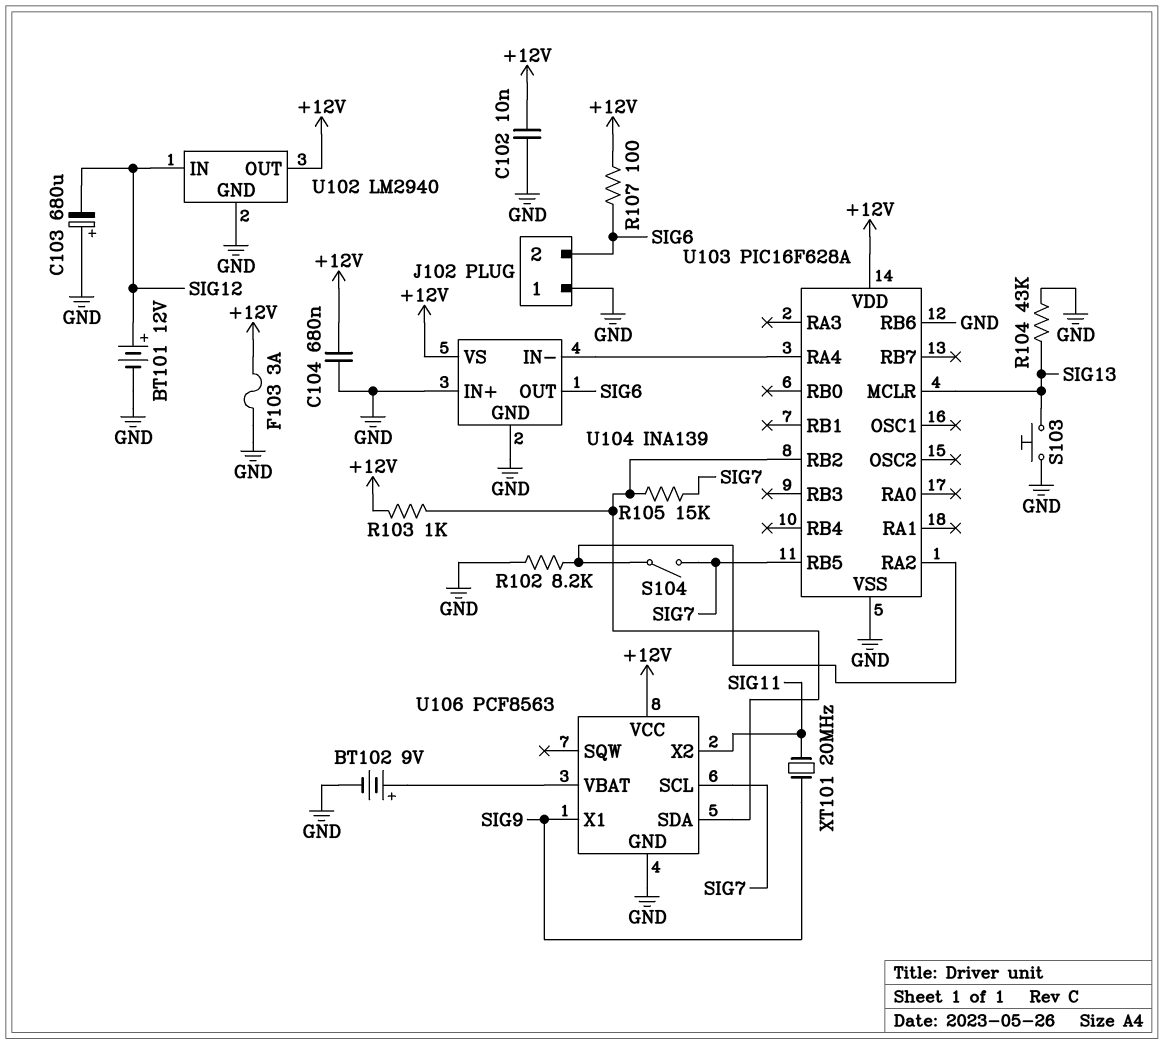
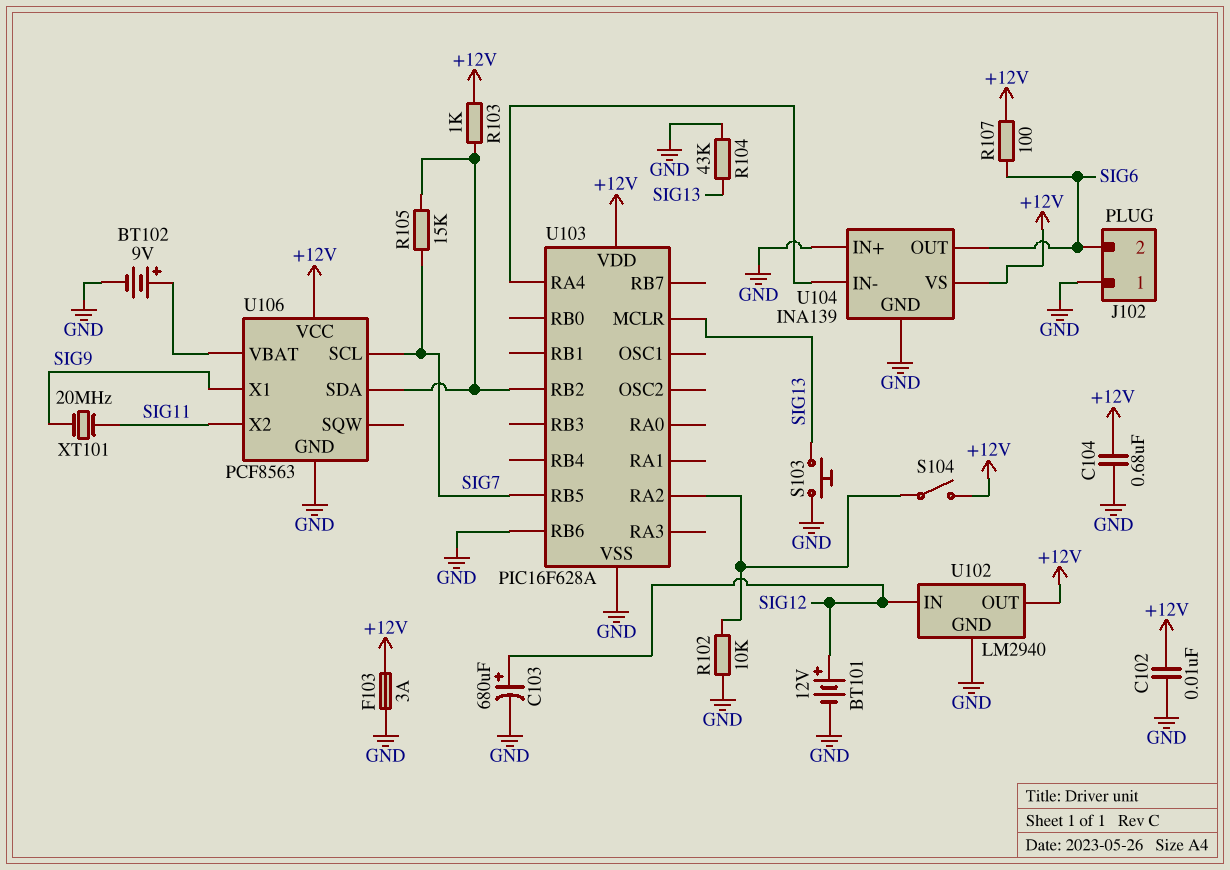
C103: 680uF (plus GND, minus SIG12) -> 680uF (plus SIG12, minus GND)
R102: 8.2k (GND, U103/RA2) -> 10k (GND, U103/RA2)
S104: switch (SIG7, U103/RA2) -> switch (+12V, U103/RA2)

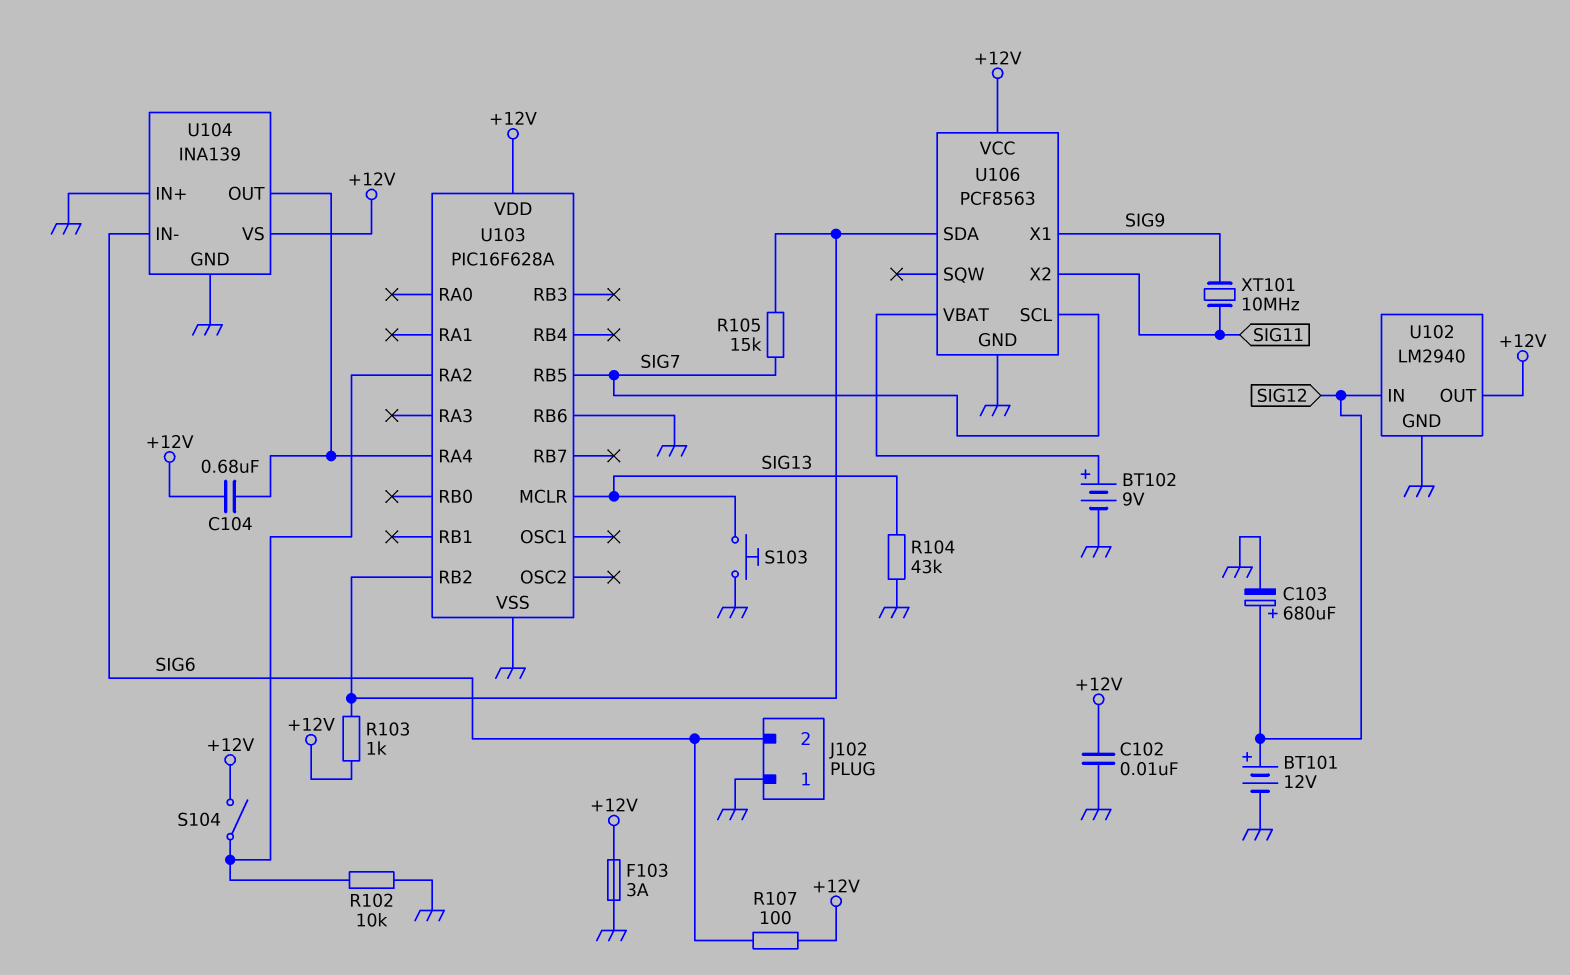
C104: 680nF (+12V, GND) -> 680nF (+12V, U103/RA4)
U104 pin IN-: U103/RA4 -> SIG6
U104 pin OUT: SIG6 -> U103/RA4
XT101: 20MHz (SIG9, SIG11) -> 10MHz (SIG9, SIG11)

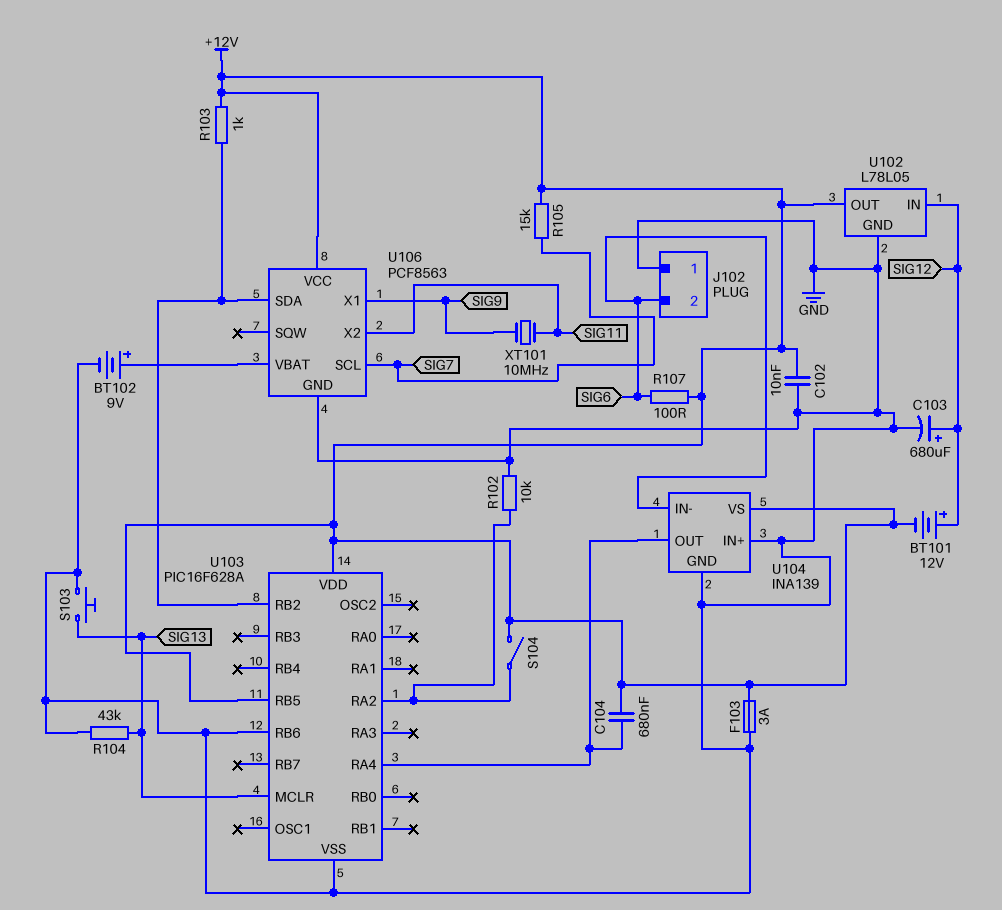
BT101: 12V (plus SIG12, minus GND) -> 12V (plus SIG12, minus +12V)
R105: 15k (SIG7, U103/RB2) -> 15k (+12V, SIG7)
U102: LM2940 -> L78L05
U103 pin RB5: SIG7 -> +12V

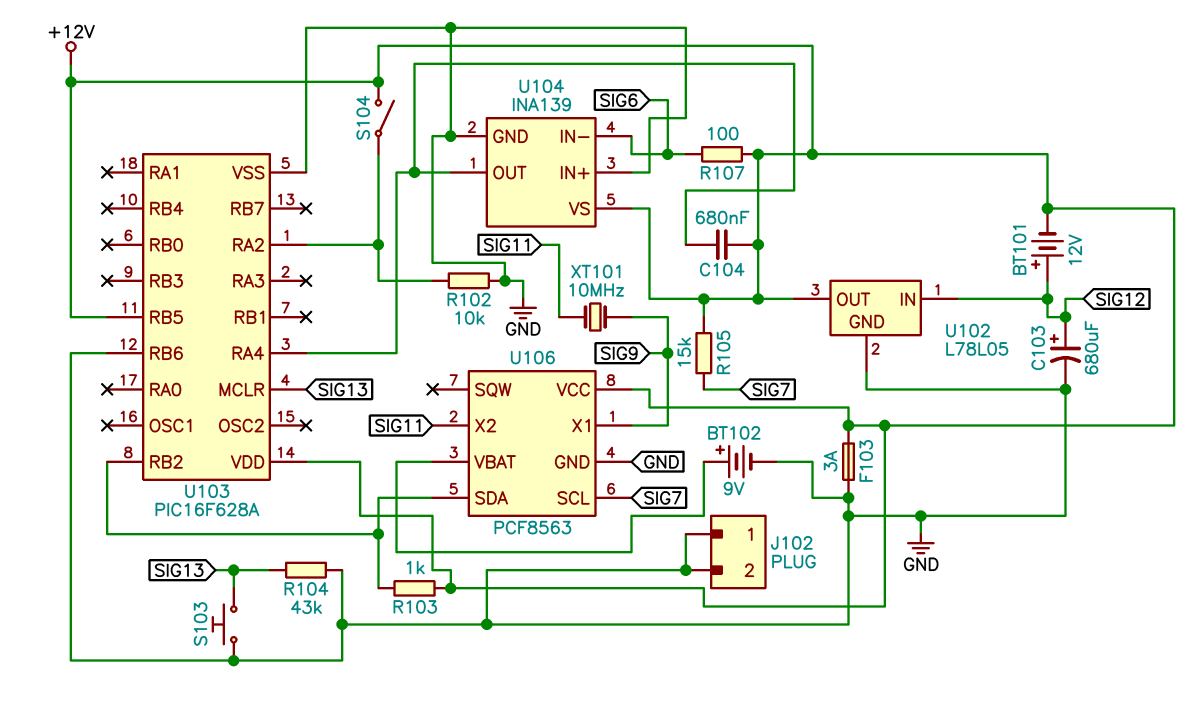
C102: 10nF (+12V, GND) -> none
J102 pin 2: SIG6 -> GND

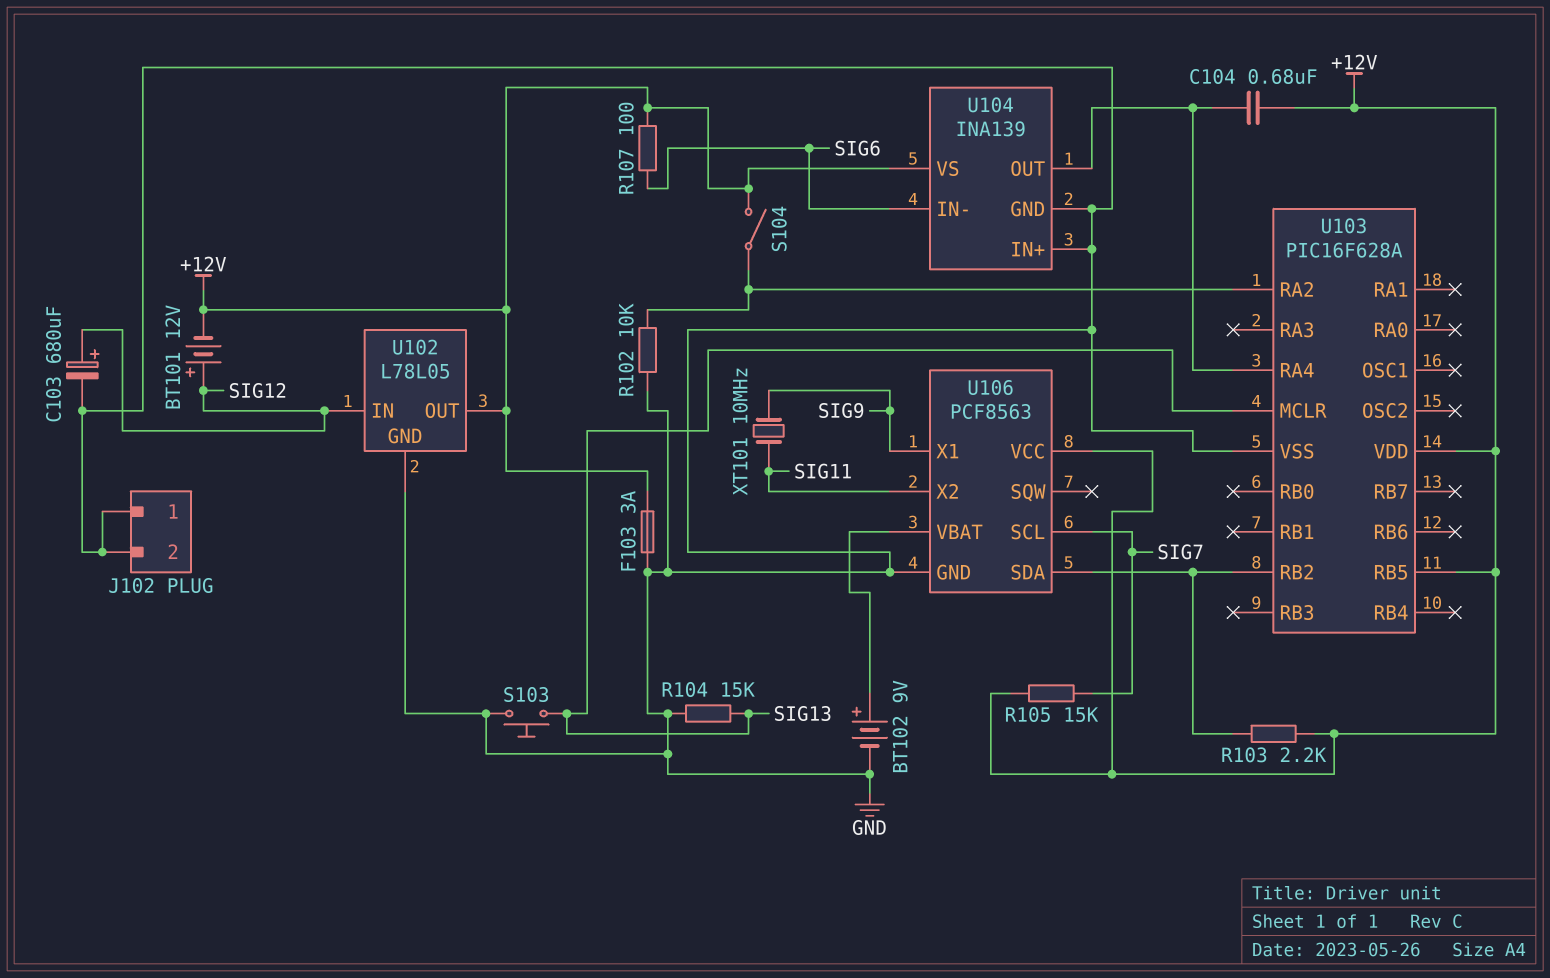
R103: 1k (+12V, U103/RB2) -> 2.2k (+12V, U103/RB2)
R104: 43k (GND, SIG13) -> 15k (GND, SIG13)
U103 pin RB6: GND -> none

